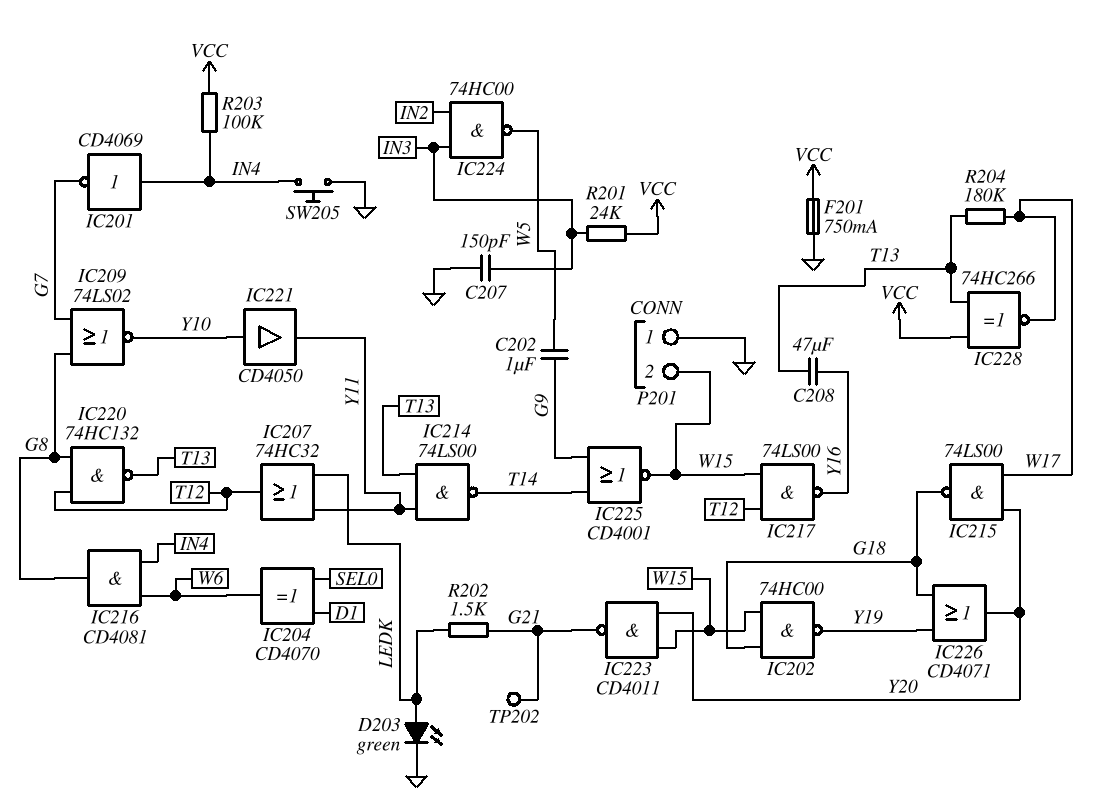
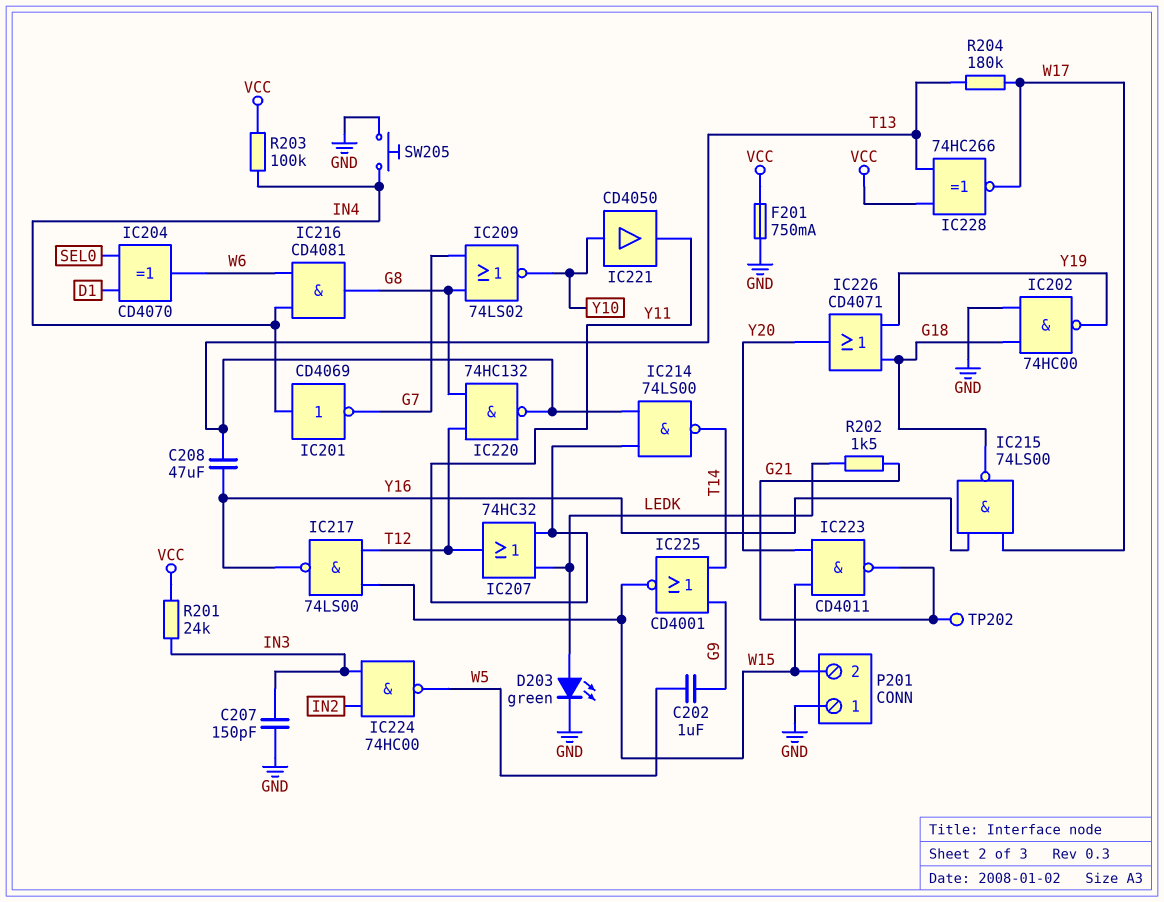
IC202: NAND 74HC00 (in G18, in W15, out Y19) -> NAND 74HC00 (in G18, in GND, out Y19)
IC215: NAND 74LS00 (in W17, in Y20, out G18) -> NAND 74LS00 (in W17, in Y16, out G18)

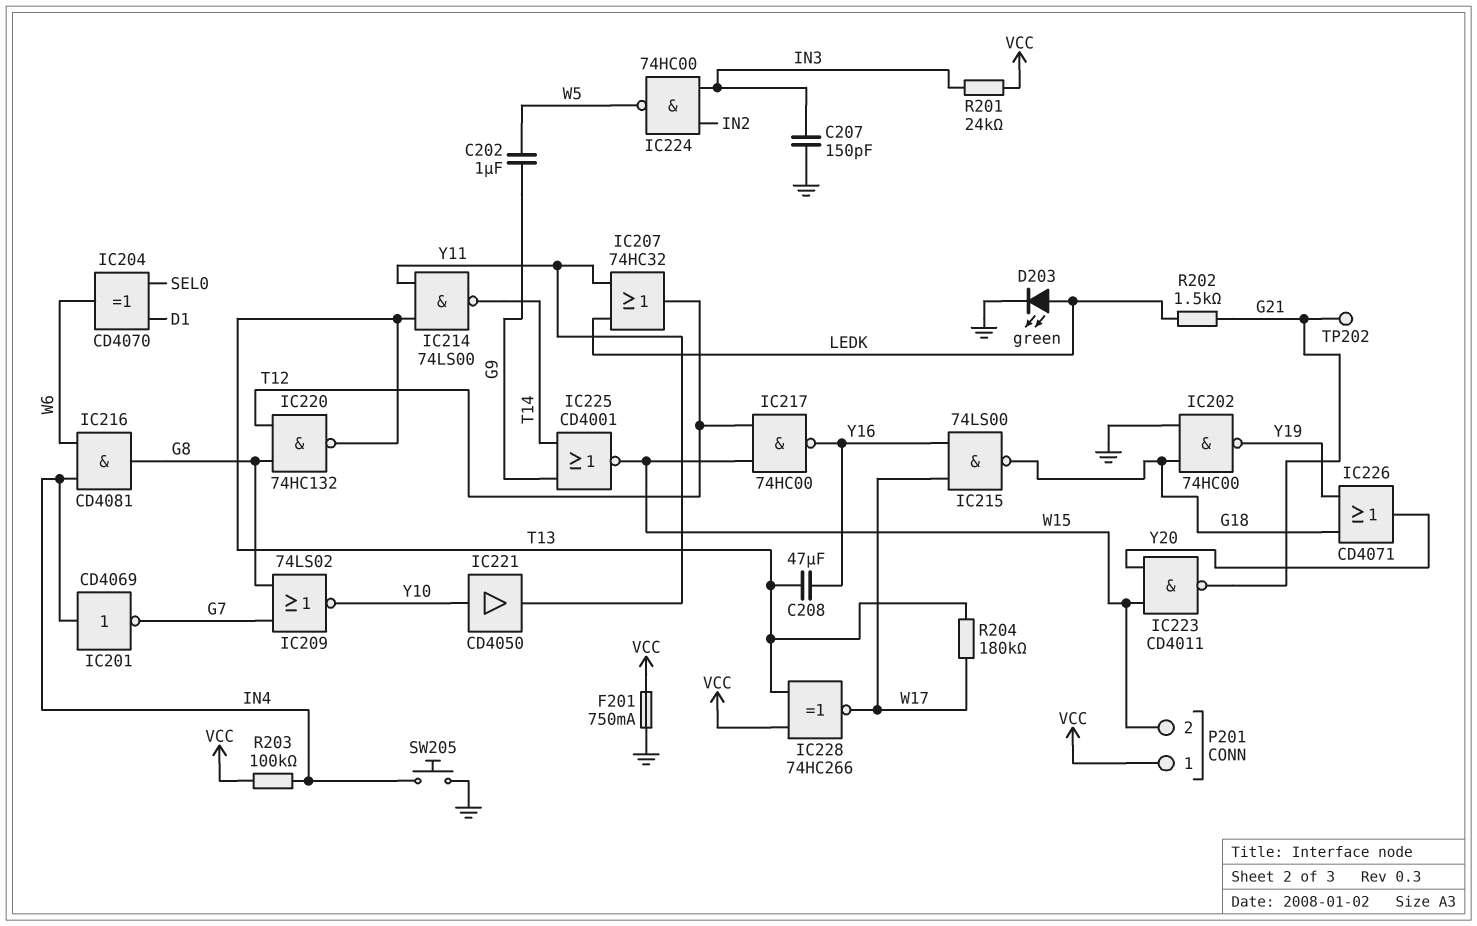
IC217: NAND 74LS00 (in T12, in W15, out Y16) -> NAND 74HC00 (in T12, in W15, out Y16)
P201 pin 1: GND -> VCC

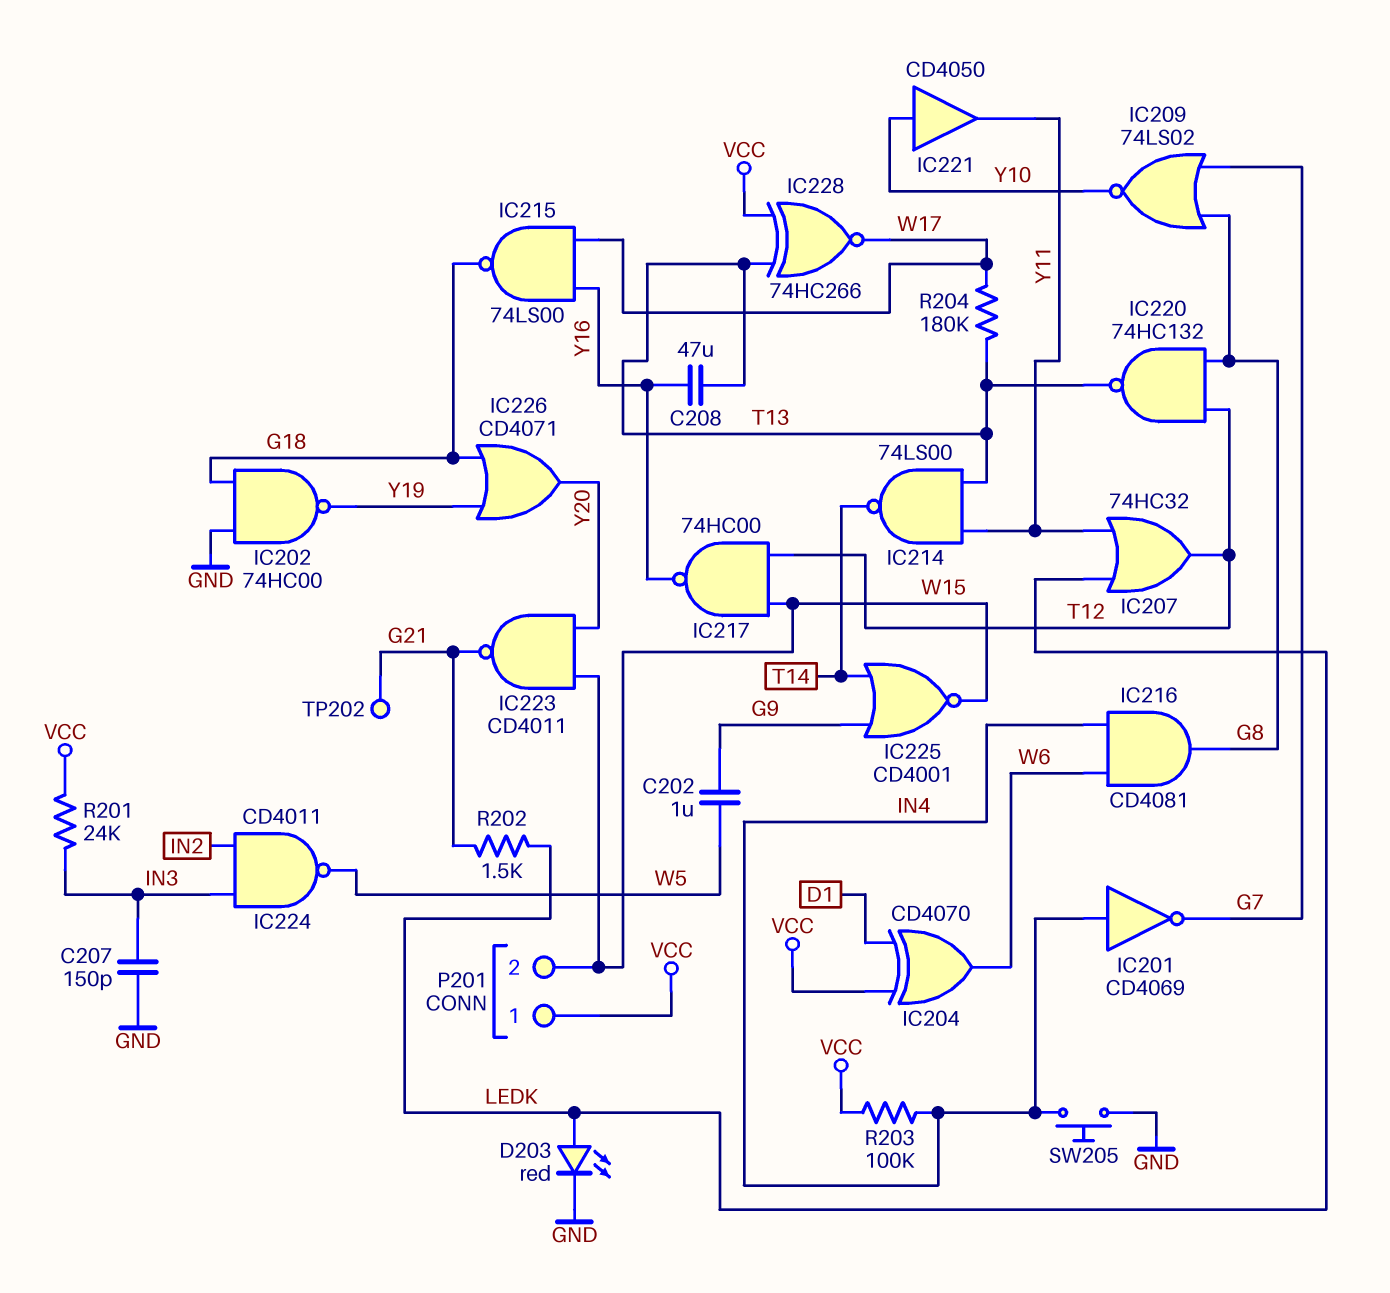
D203: LED green (A LEDK, K GND) -> LED red (A LEDK, K GND)
F201: 750mA (GND, VCC) -> none
IC204: XOR CD4070 (in D1, in SEL0, out W6) -> XOR CD4070 (in D1, in VCC, out W6)
IC224: NAND 74HC00 (in IN2, in IN3, out W5) -> NAND CD4011 (in IN2, in IN3, out W5)

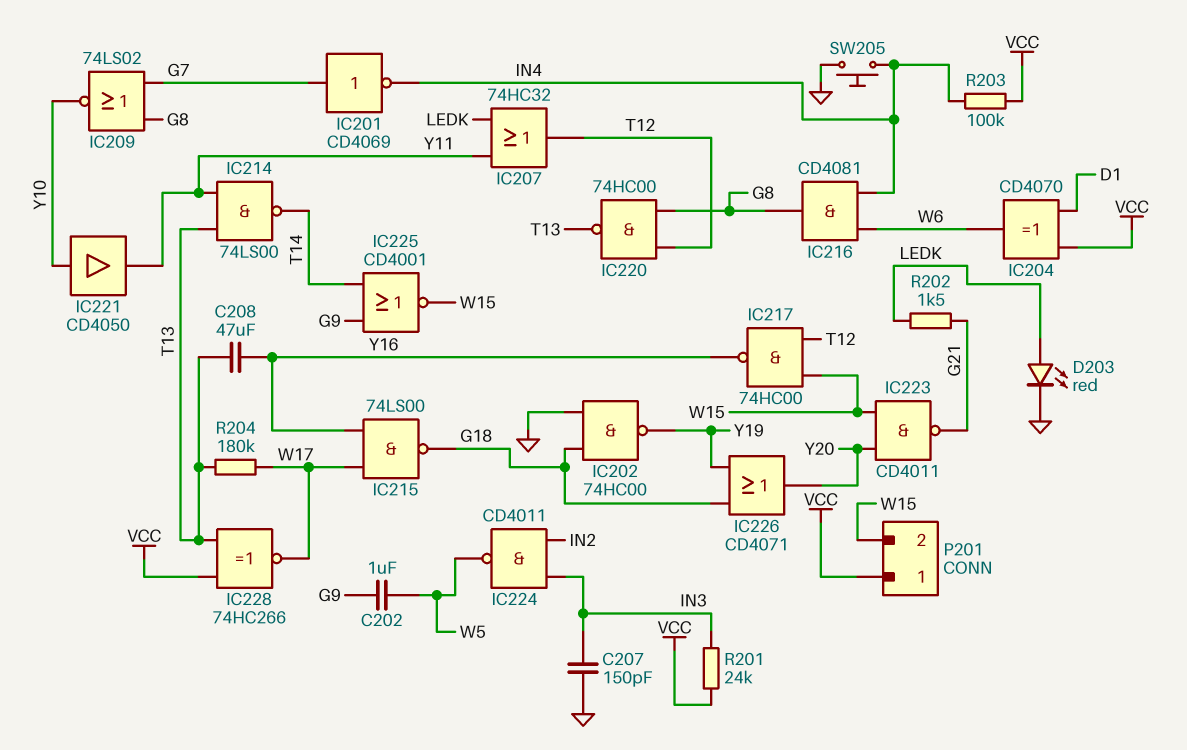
IC201: NOT CD4069 (in IN4, out G7) -> NOT CD4069 (in G7, out IN4)
IC220: NAND 74HC132 (in G8, in T12, out T13) -> NAND 74HC00 (in G8, in T12, out T13)
TP202: test point (G21) -> none

